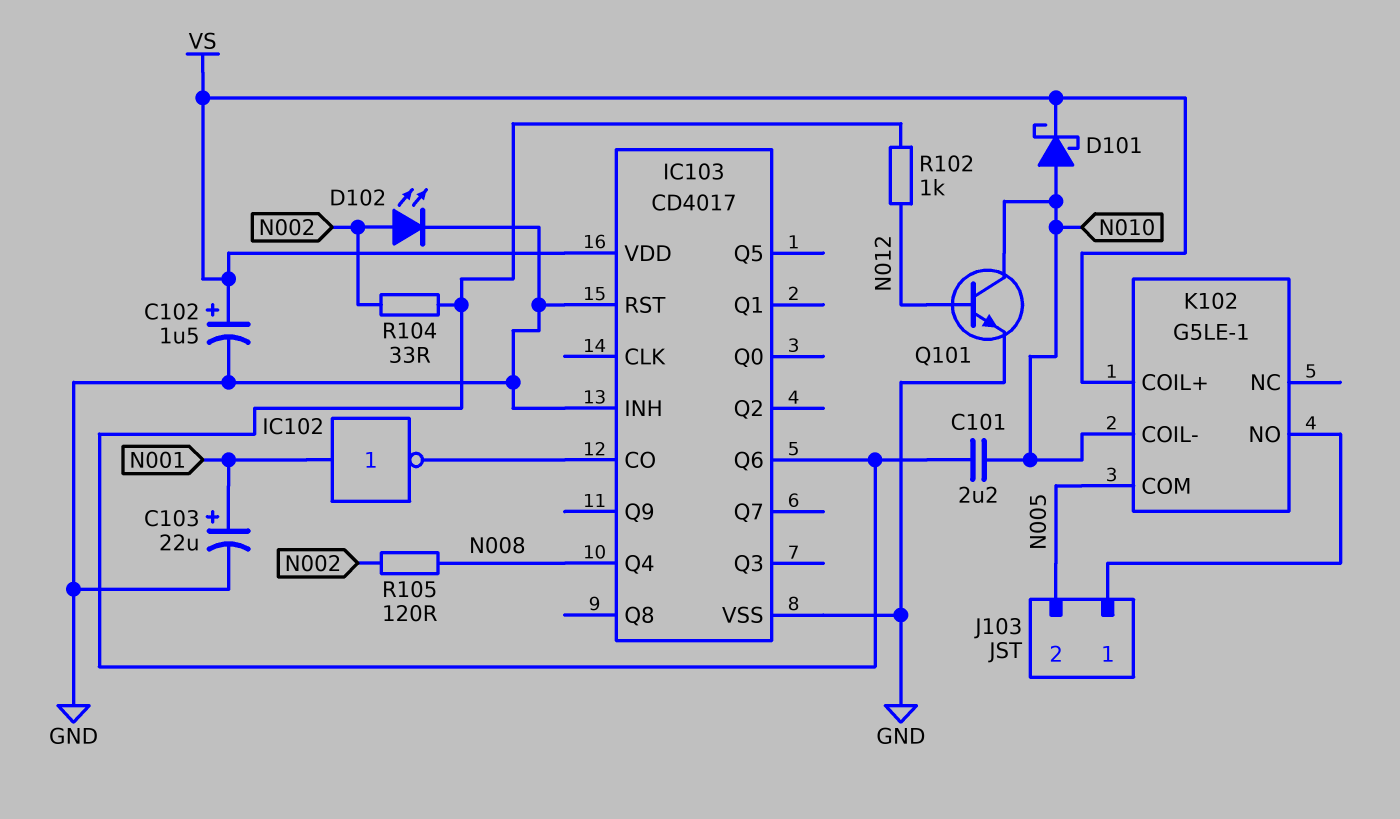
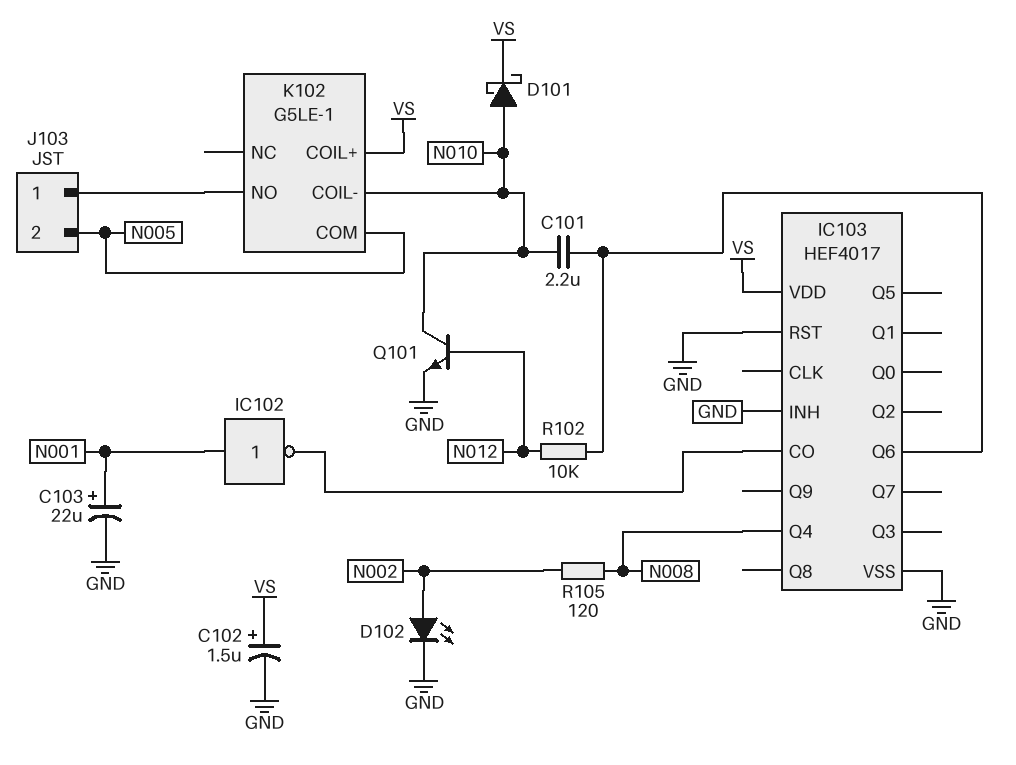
IC103: CD4017 -> HEF4017
R102: 1k (IC103/Q6, N012) -> 10k (IC103/Q6, N012)
R104: 33 (IC103/Q6, N002) -> none

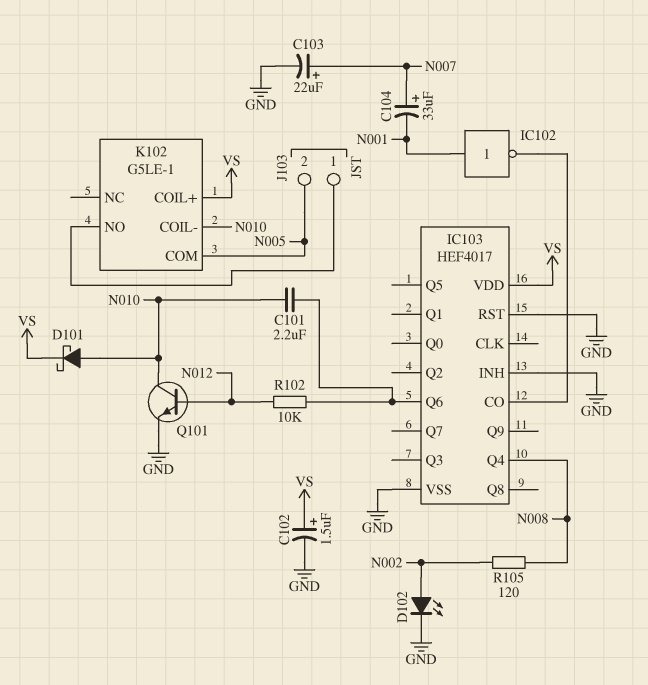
C103: 22uF (plus N001, minus GND) -> 22uF (plus N007, minus GND)
C104: none -> 33uF (plus N007, minus N001)

